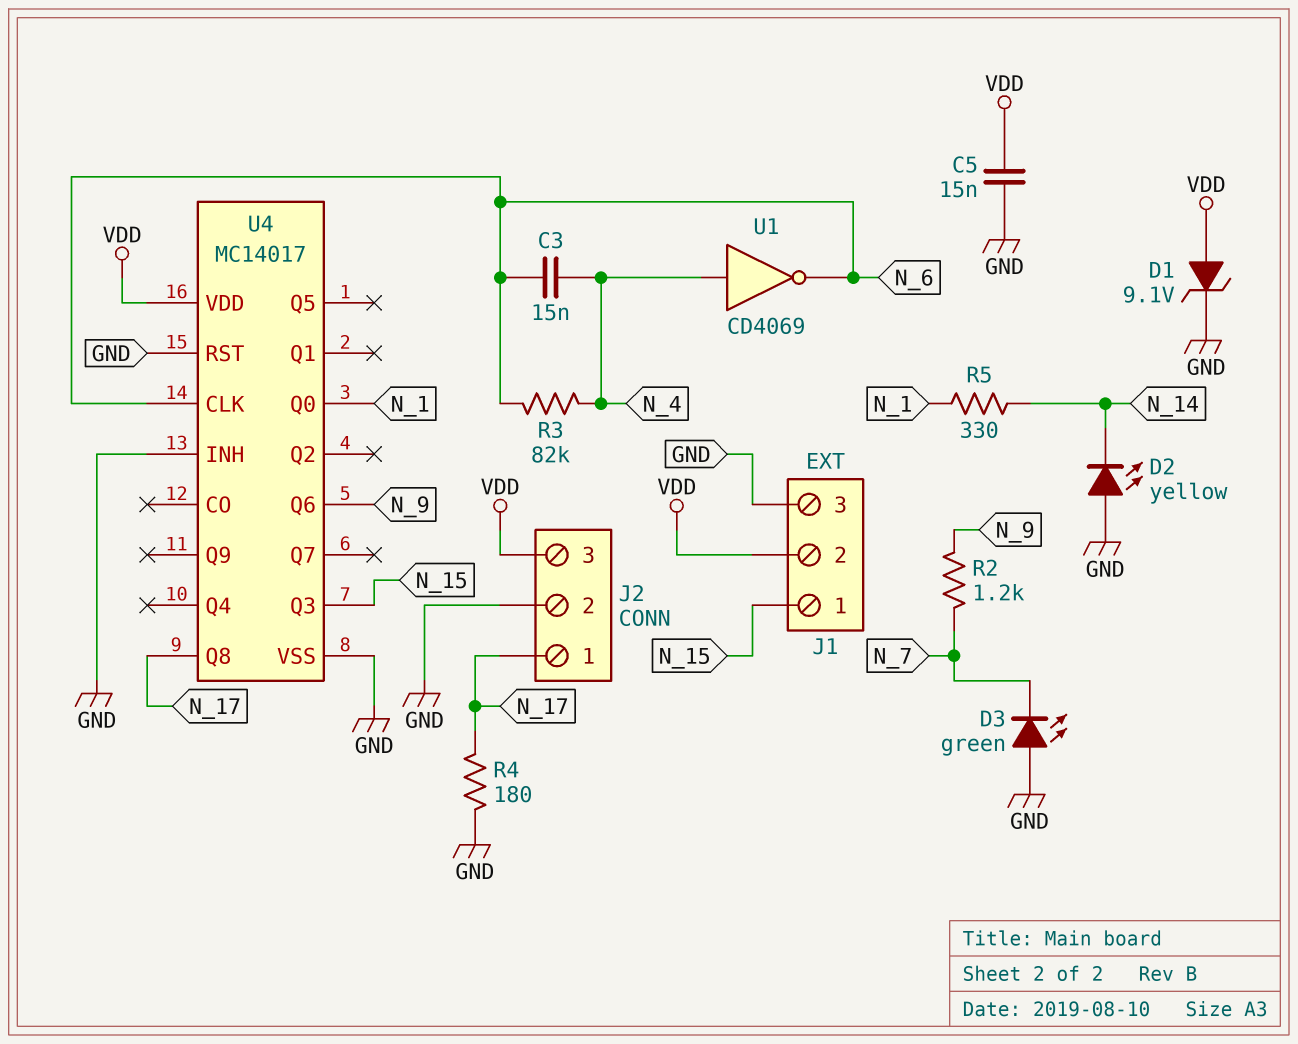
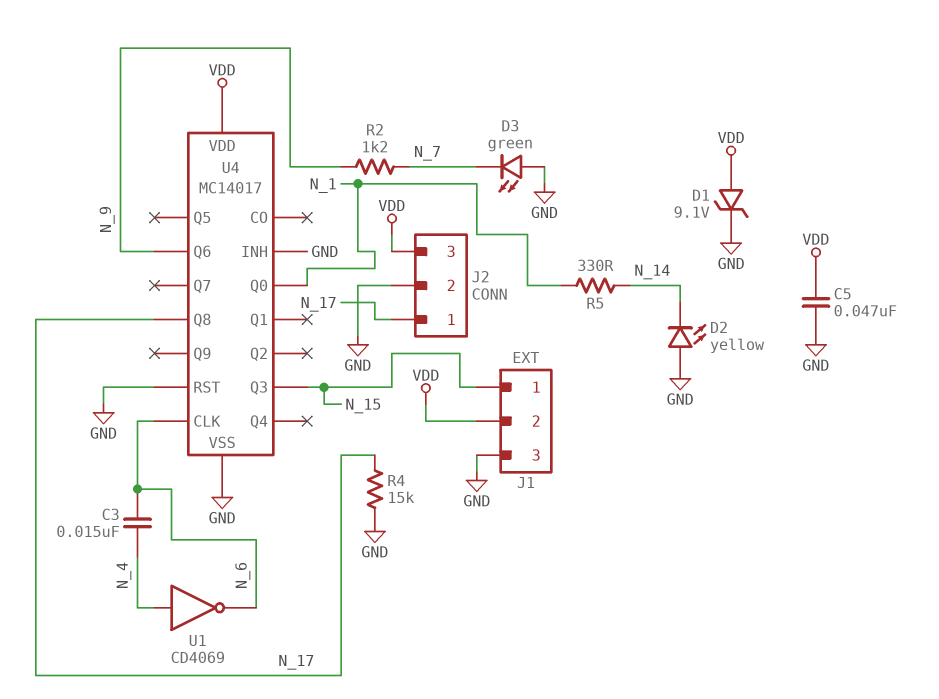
C5: 15nF (GND, VDD) -> 47nF (GND, VDD)
R3: 82k (N_4, N_6) -> none
R4: 180 (GND, N_17) -> 15k (GND, N_17)

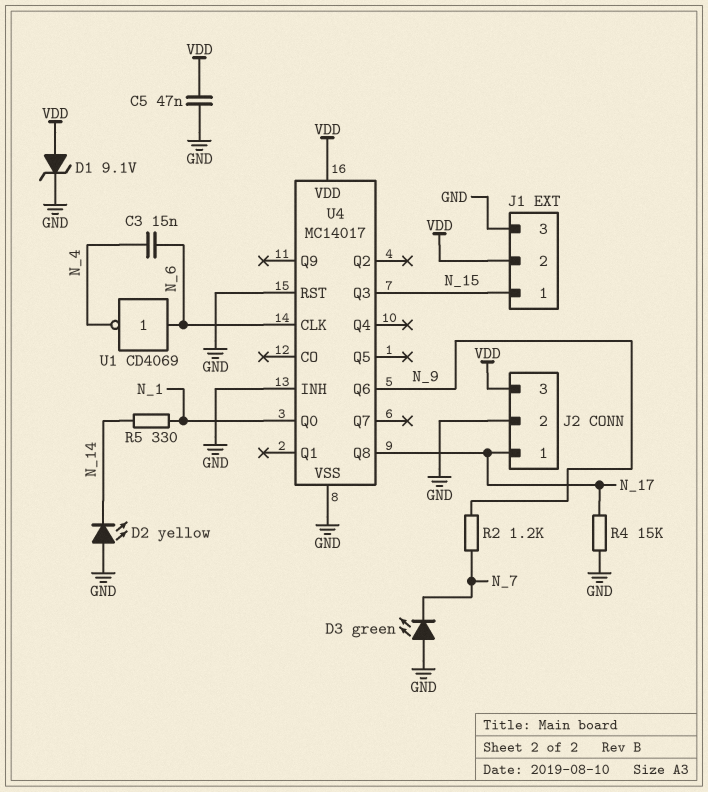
U1: NOT CD4069 (in N_4, out N_6) -> NOT CD4069 (in N_6, out N_4)

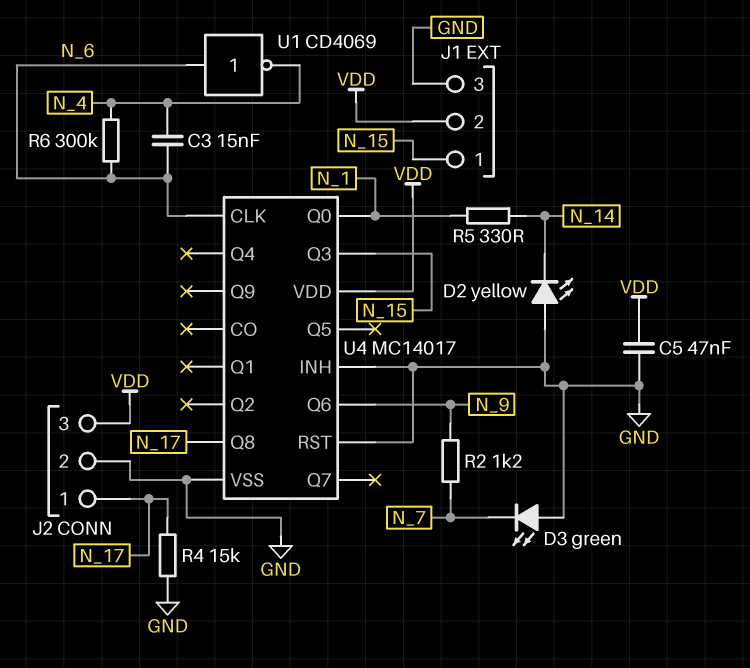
D1: zener 9.1V (A VDD, K GND) -> none
R6: none -> 300k (N_4, N_6)

